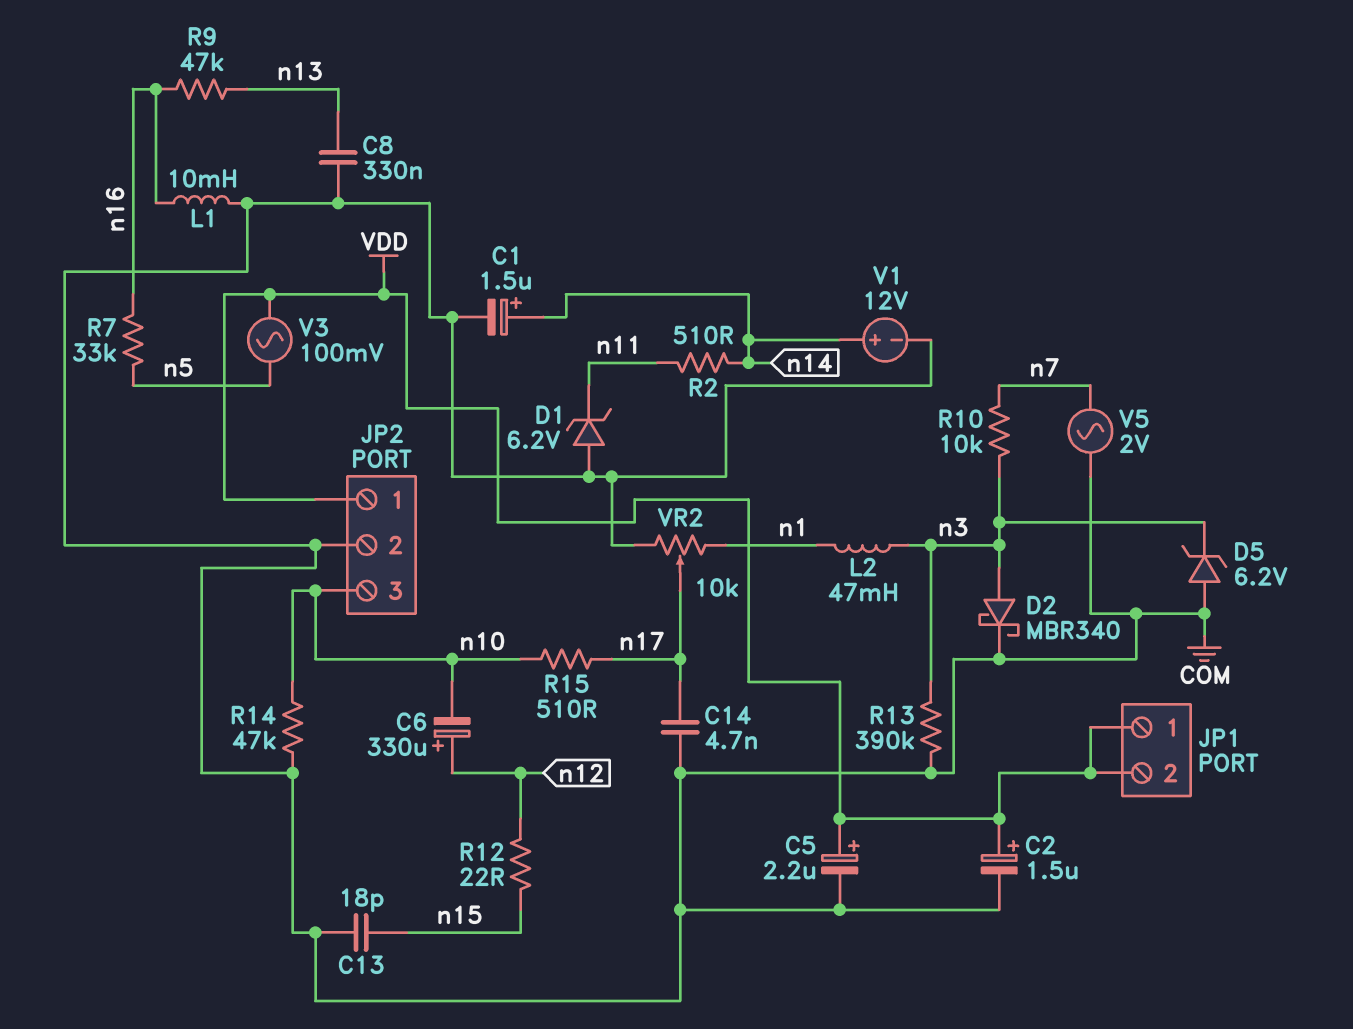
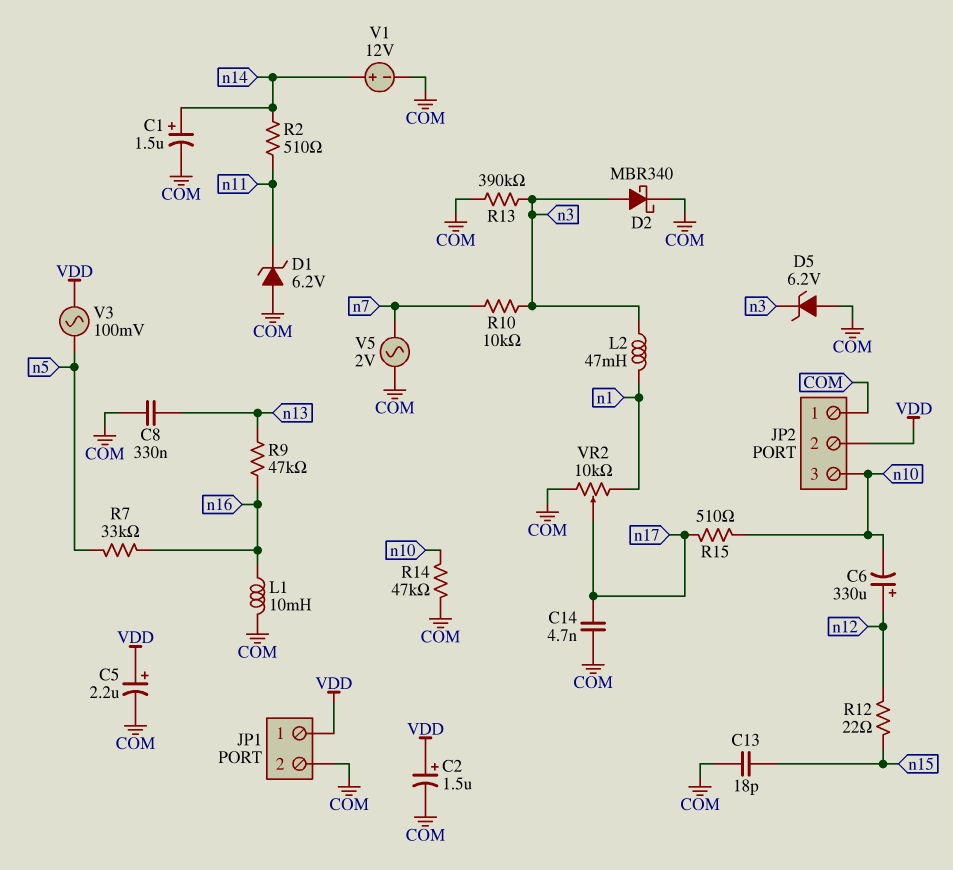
JP1 pin 2: VDD -> COM
JP2 pin 1: VDD -> COM
JP2 pin 2: COM -> VDD

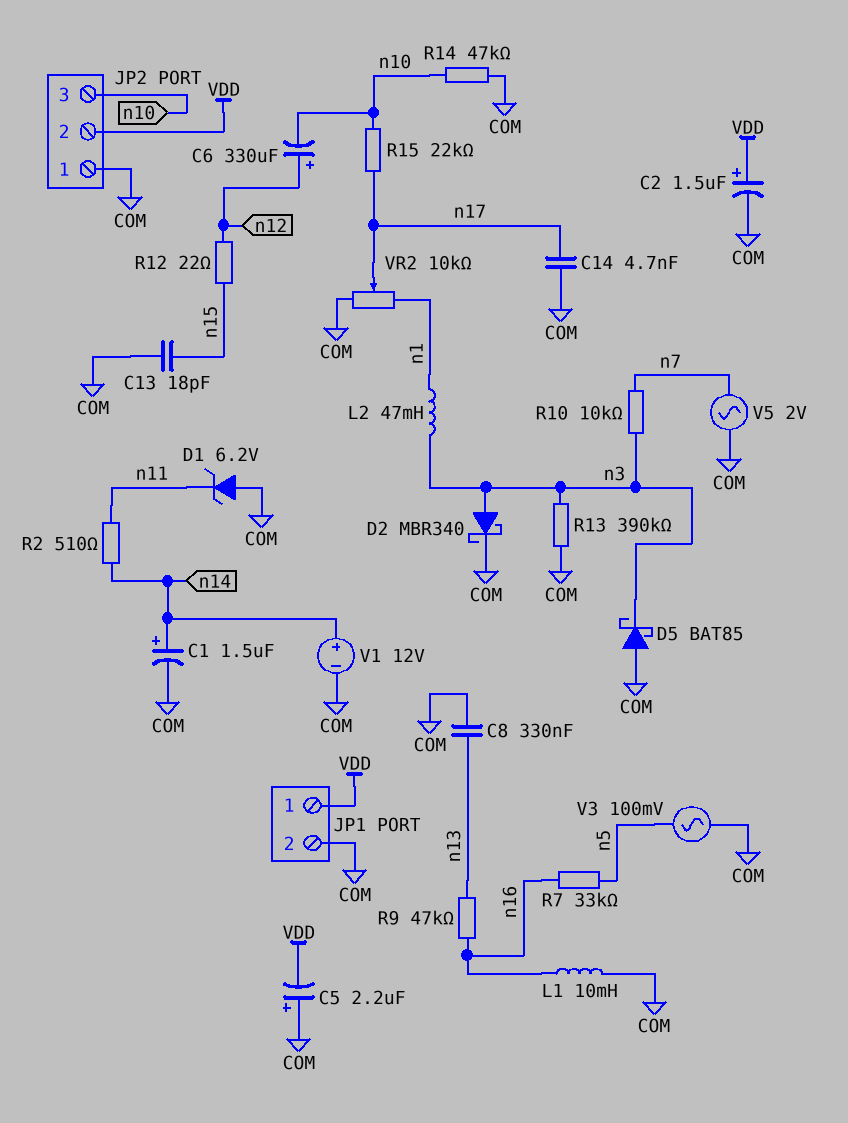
C5: 2.2uF (plus VDD, minus COM) -> 2.2uF (plus COM, minus VDD)
D5: zener 6.2V (A COM, K n3) -> schottky BAT85 (A COM, K n3)
R15: 510 (n10, n17) -> 22k (n10, n17)
V3: AC 100mV (VDD, n5) -> AC 100mV (COM, n5)

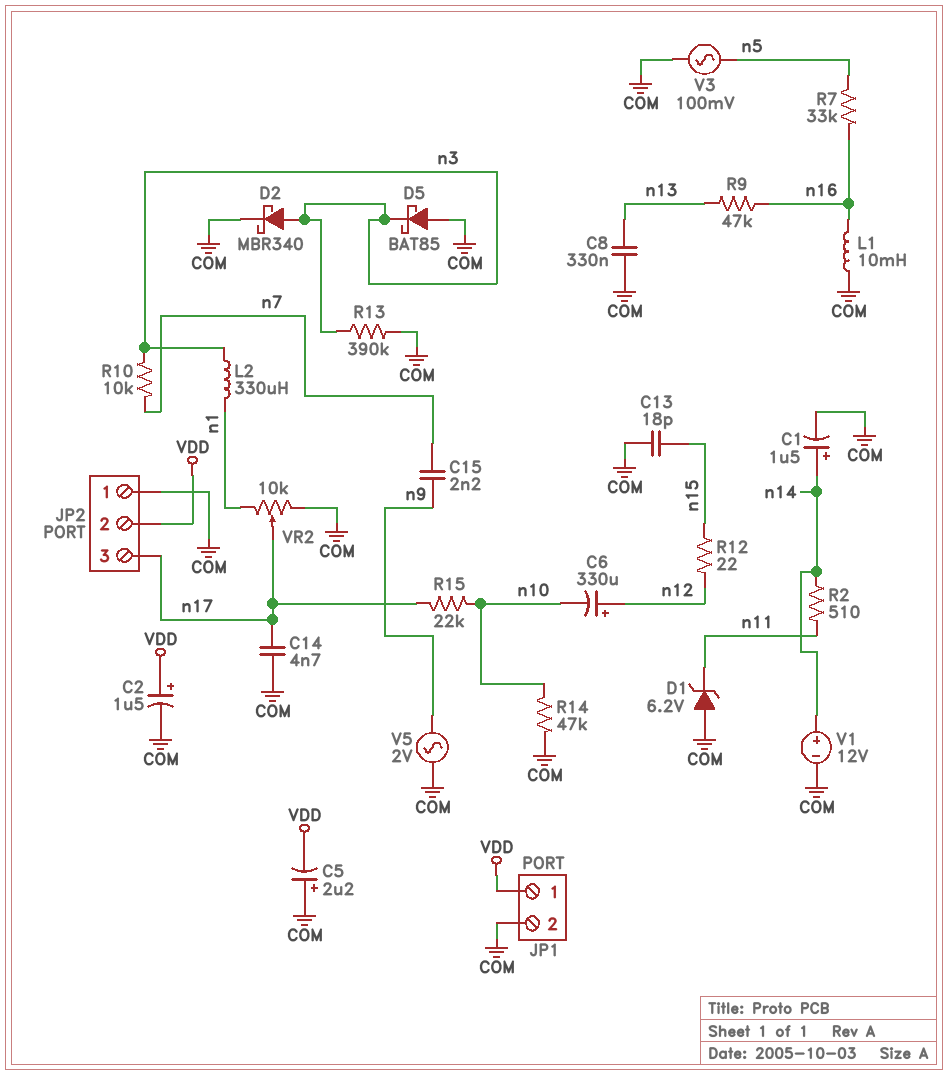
C15: none -> 2.2nF (n7, n9)
JP2 pin 3: n10 -> n17
L2: 47mH (n1, n3) -> 330uH (n1, n3)
V5: AC 2V (COM, n7) -> AC 2V (COM, n9)

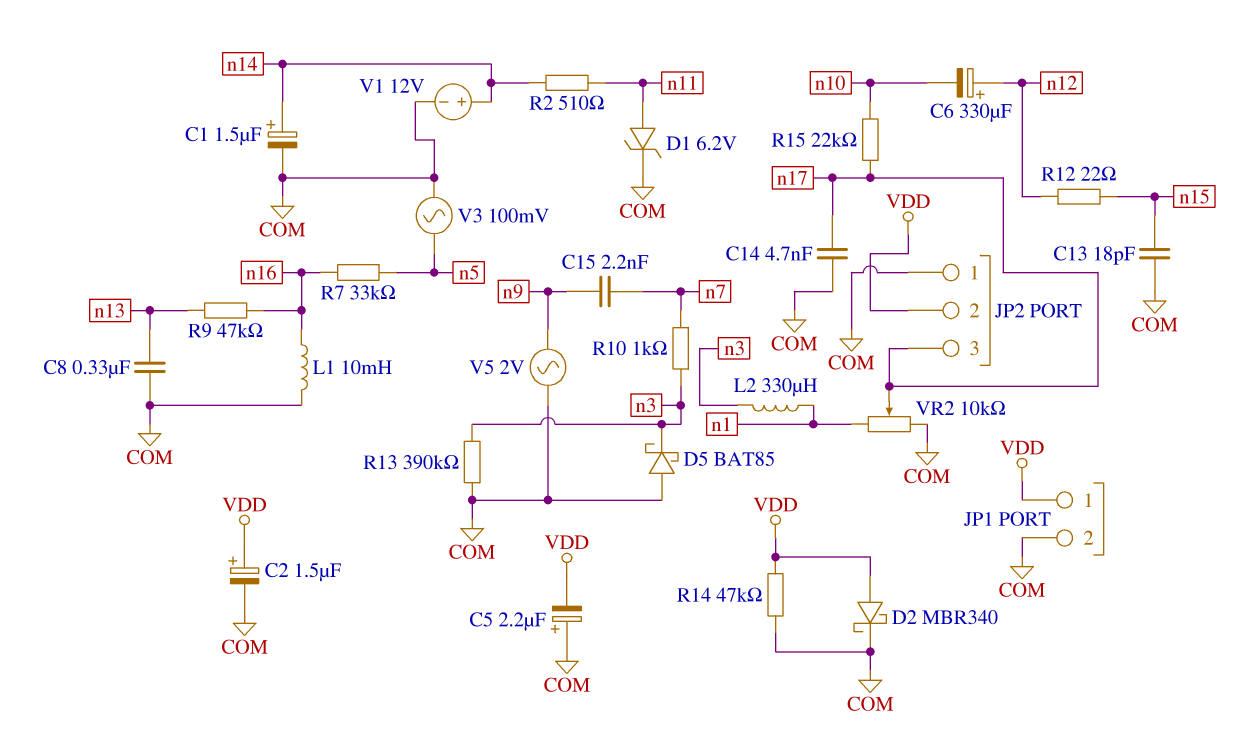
D1: zener 6.2V (A COM, K n11) -> zener 6.2V (A n11, K COM)
D2: schottky MBR340 (A n3, K COM) -> schottky MBR340 (A VDD, K COM)
R10: 10k (n3, n7) -> 1k (n3, n7)
R14: 47k (COM, n10) -> 47k (COM, VDD)

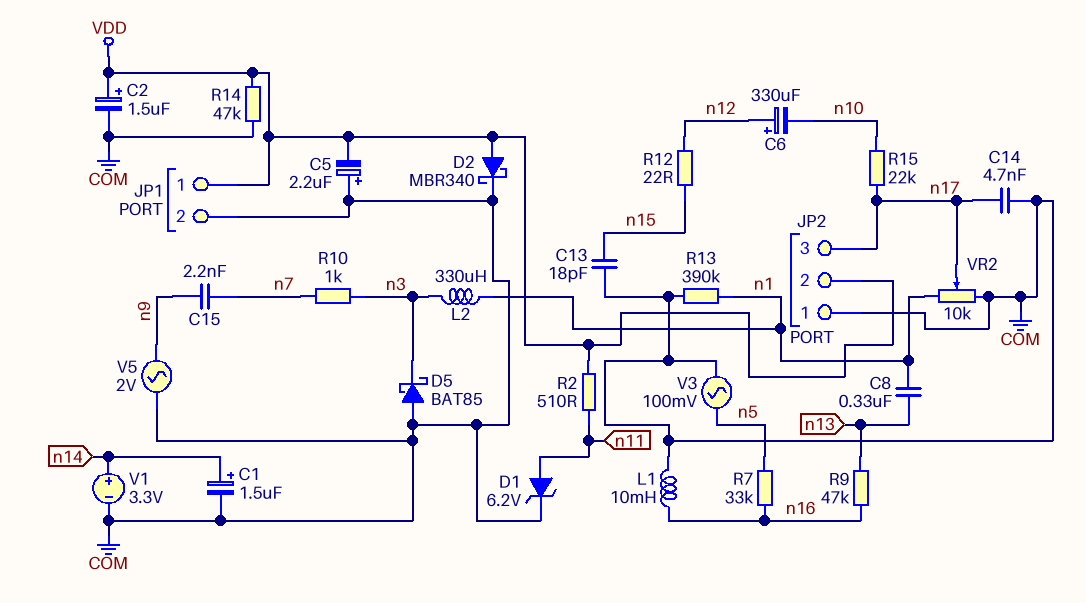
C8: 330nF (COM, n13) -> 330nF (n1, n13)
R2: 510 (n11, n14) -> 510 (VDD, n11)
R13: 390k (COM, n3) -> 390k (COM, n1)
V1: 12V (plus n14, minus COM) -> 3.3V (plus n14, minus COM)

